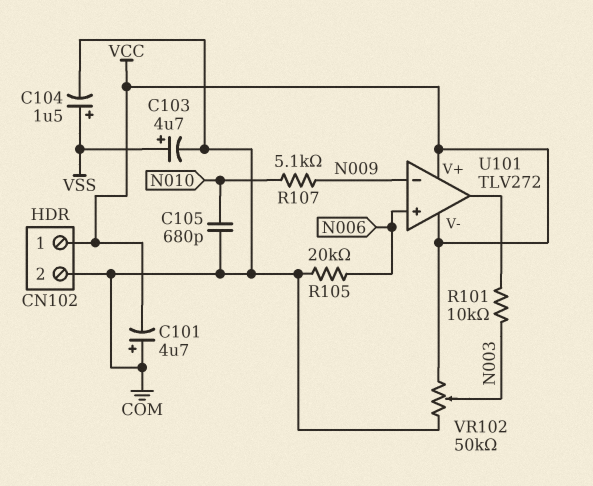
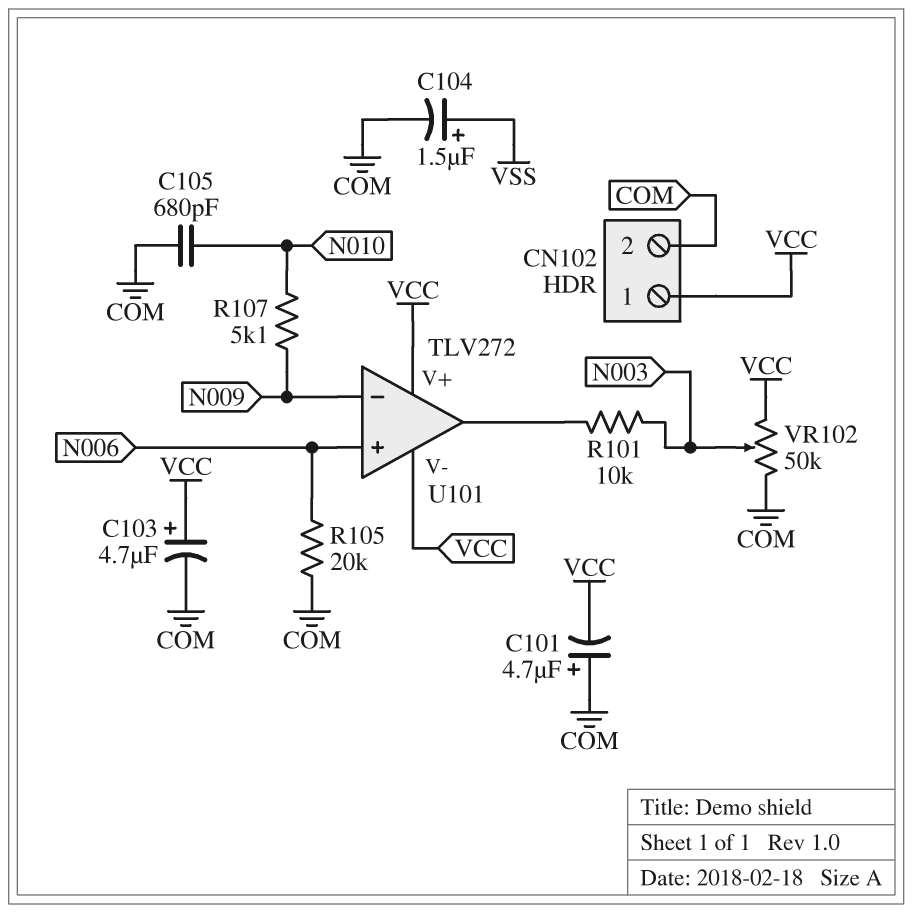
C103: 4.7uF (plus VSS, minus COM) -> 4.7uF (plus VCC, minus COM)

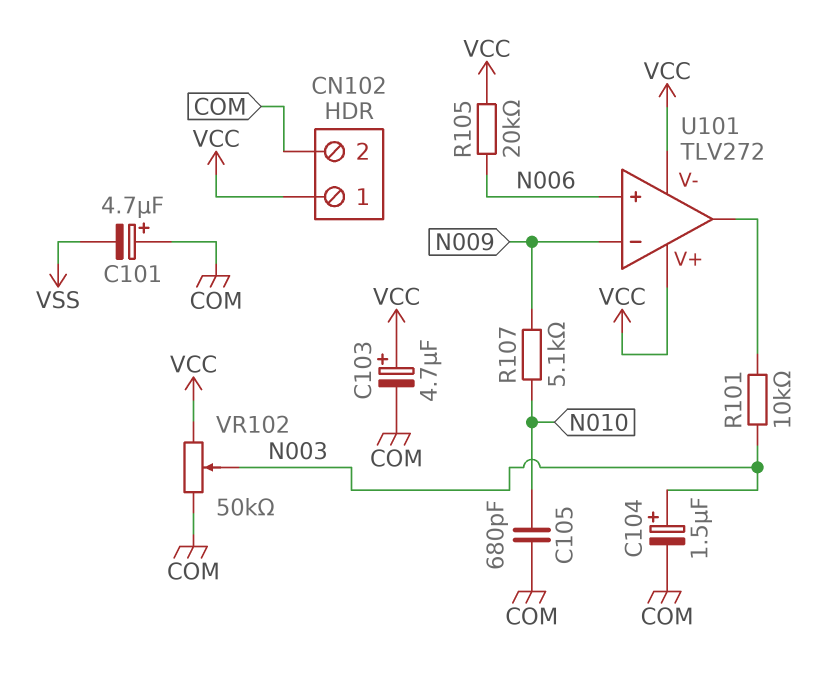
C101: 4.7uF (plus COM, minus VCC) -> 4.7uF (plus COM, minus VSS)
C104: 1.5uF (plus VSS, minus COM) -> 1.5uF (plus N003, minus COM)
R105: 20k (COM, N006) -> 20k (N006, VCC)

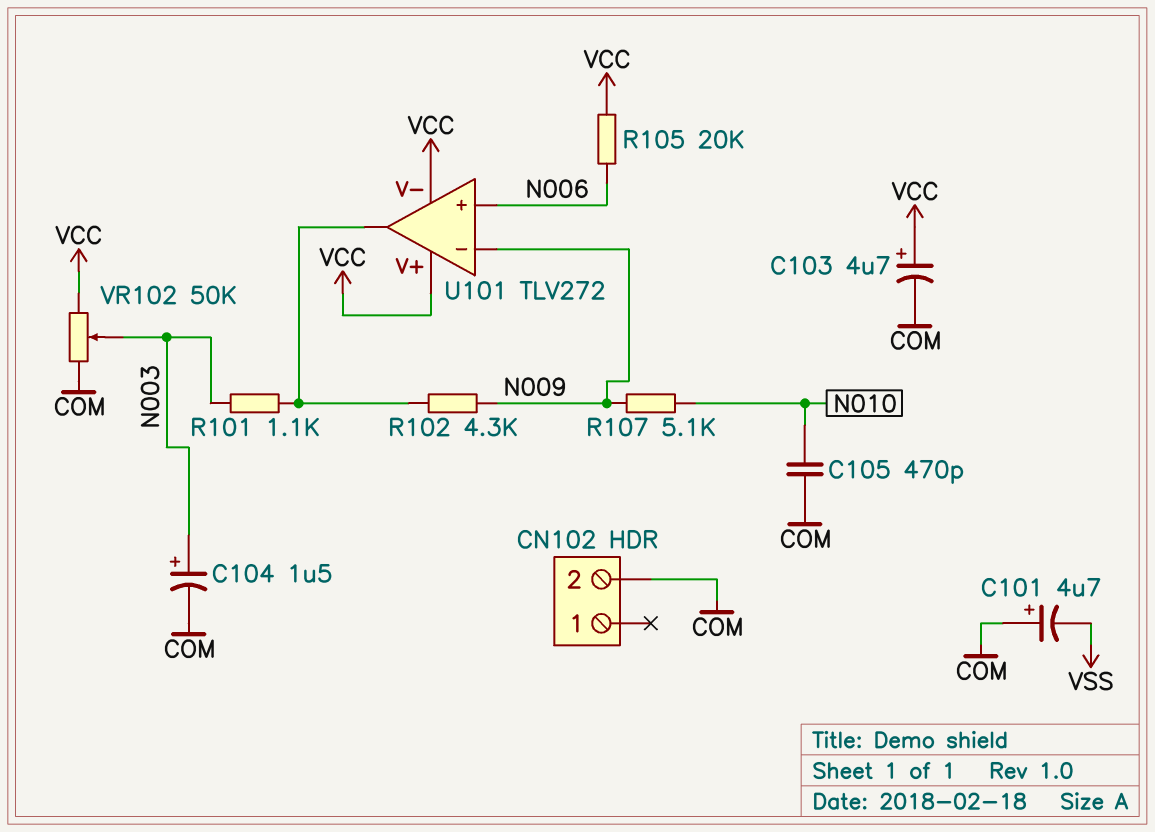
C105: 680pF (COM, N010) -> 470pF (COM, N010)
CN102 pin 1: VCC -> none
R101: 10k (N003, U101/out) -> 1.1k (N003, U101/out)
R102: none -> 4.3k (N009, U101/out)

